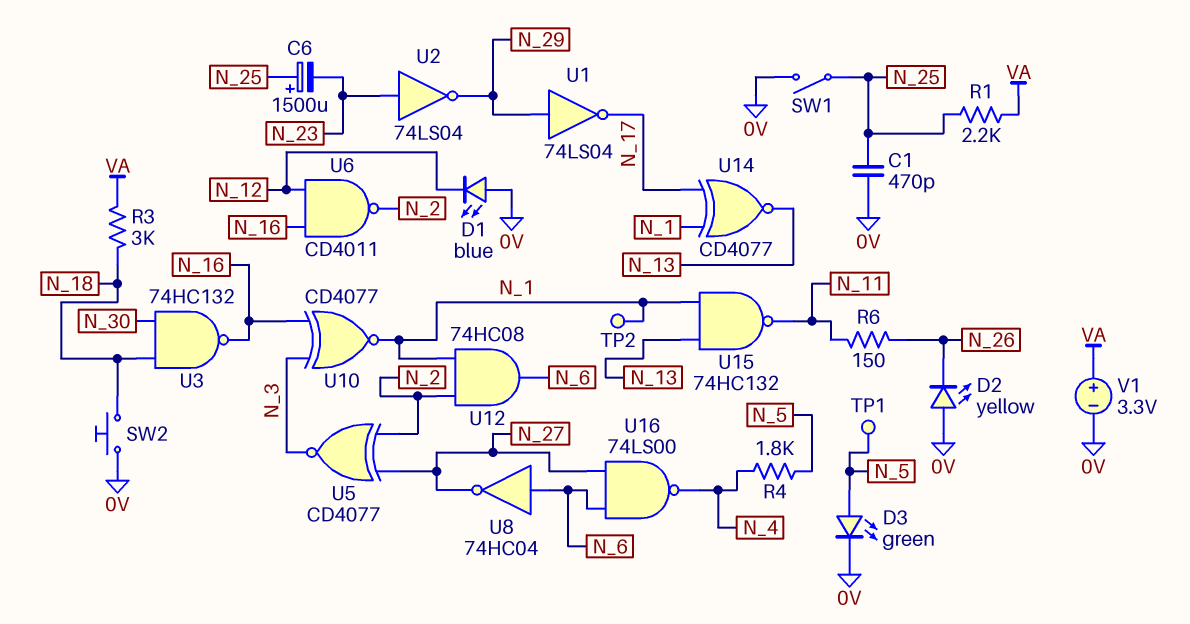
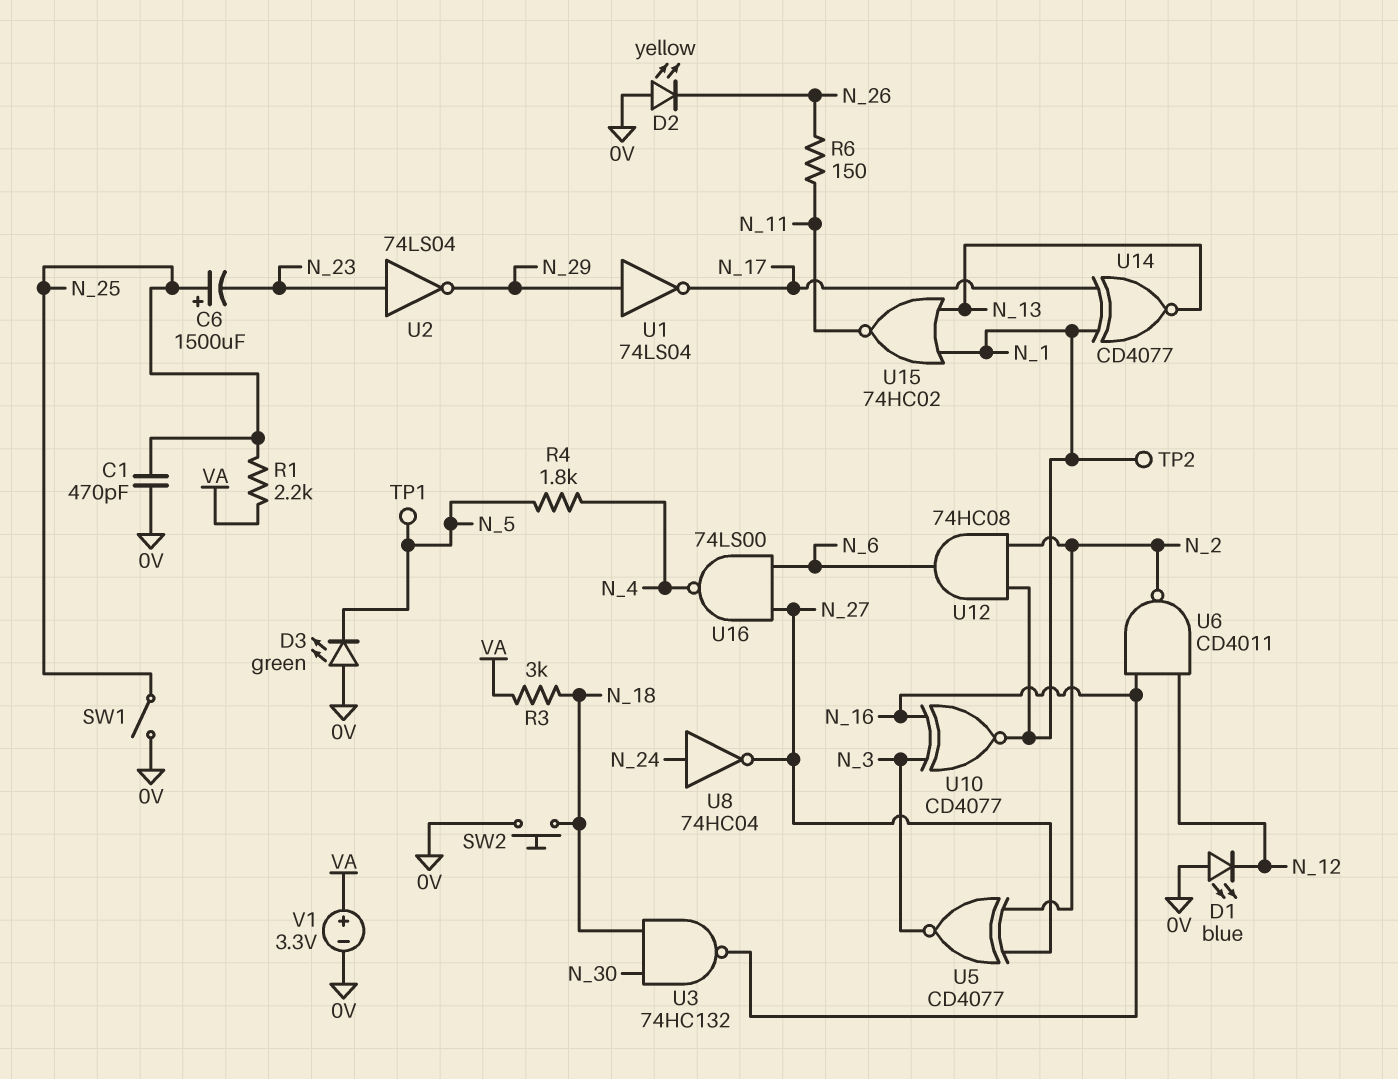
D3: LED green (A N_5, K 0V) -> LED green (A 0V, K N_5)
U8: NOT 74HC04 (in N_6, out N_27) -> NOT 74HC04 (in N_24, out N_27)
U15: NAND 74HC132 (in N_1, in N_13, out N_11) -> NOR 74HC02 (in N_1, in N_13, out N_11)

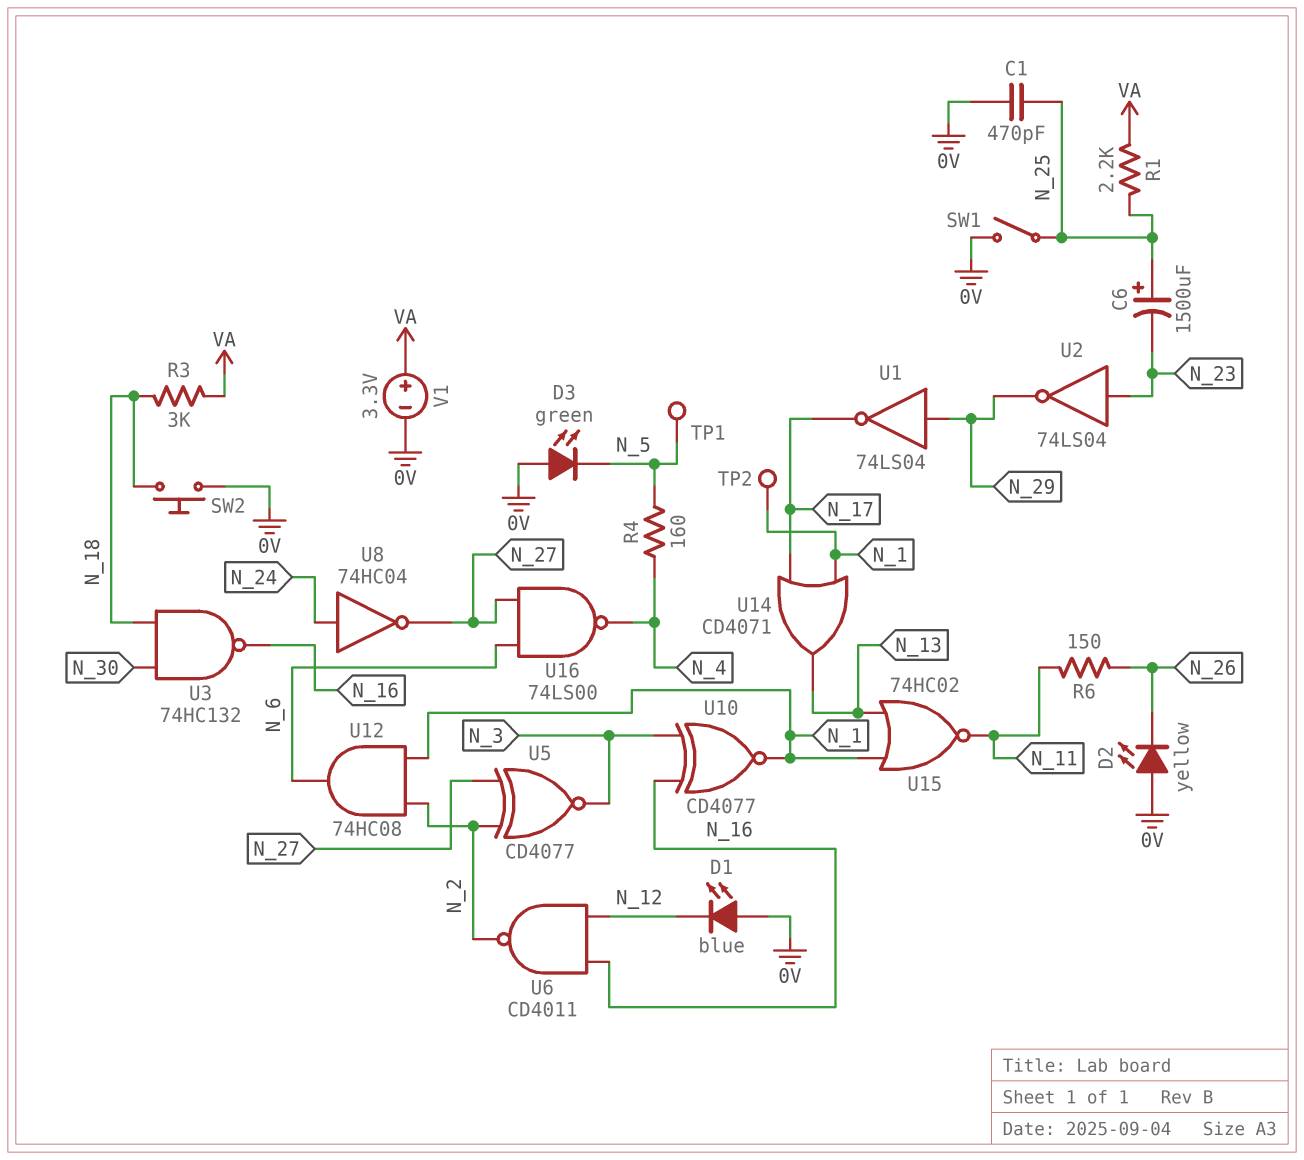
R4: 1.8k (N_4, N_5) -> 160 (N_4, N_5)
U14: XNOR CD4077 (in N_1, in N_17, out N_13) -> OR CD4071 (in N_1, in N_17, out N_13)

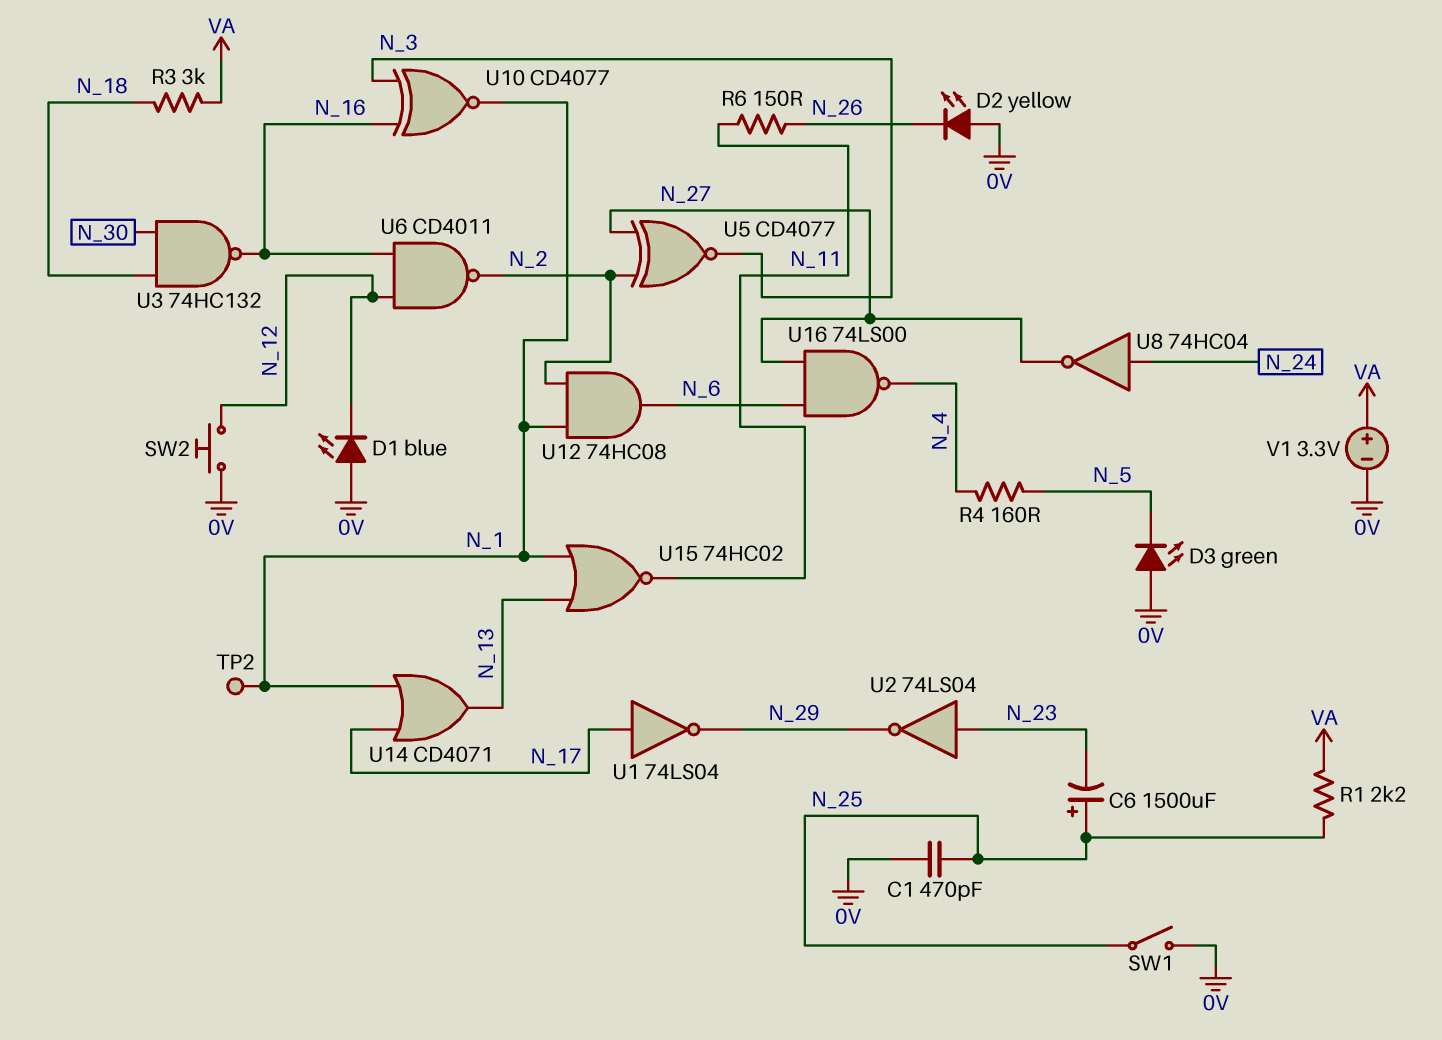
SW2: button (0V, N_18) -> button (0V, N_12)
TP1: test point (N_5) -> none
U1: NOT 74LS04 (in N_29, out N_17) -> NOT 74LS04 (in N_17, out N_29)

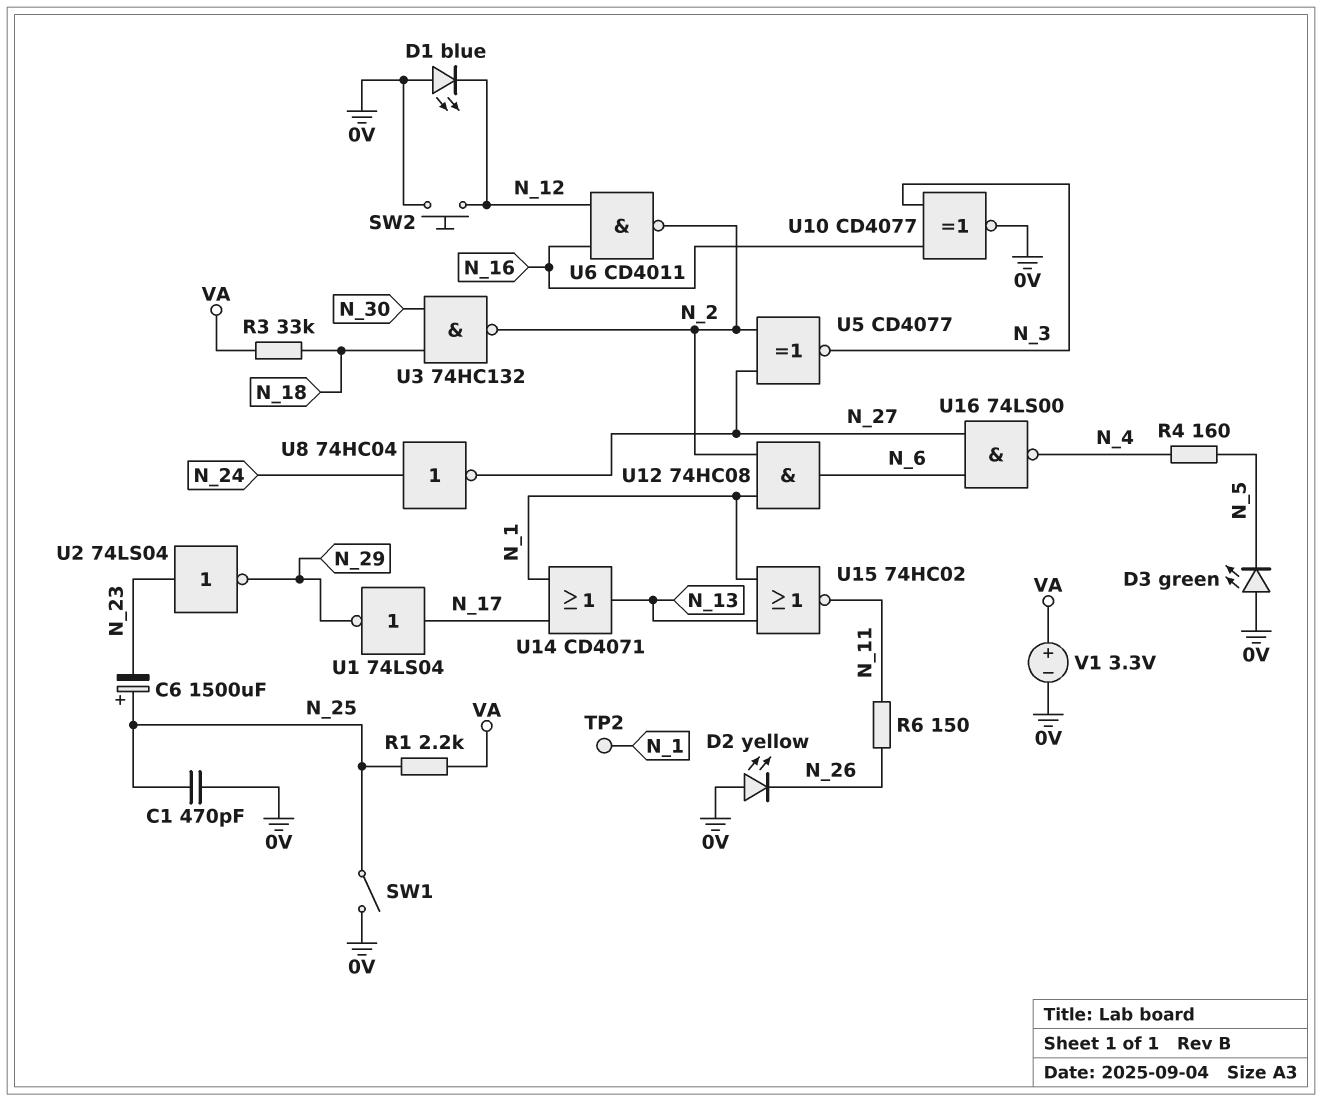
R3: 3k (N_18, VA) -> 33k (N_18, VA)
U3: NAND 74HC132 (in N_18, in N_30, out N_16) -> NAND 74HC132 (in N_18, in N_30, out N_2)
U10: XNOR CD4077 (in N_3, in N_16, out N_1) -> XNOR CD4077 (in N_3, in N_16, out 0V)

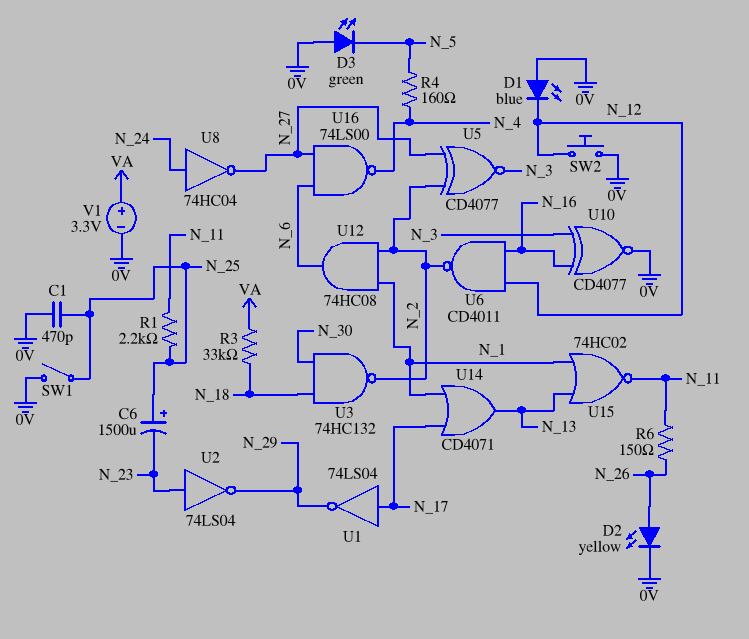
D2: LED yellow (A 0V, K N_26) -> LED yellow (A N_26, K 0V)
R1: 2.2k (N_25, VA) -> 2.2k (N_11, N_25)
TP2: test point (N_1) -> none

